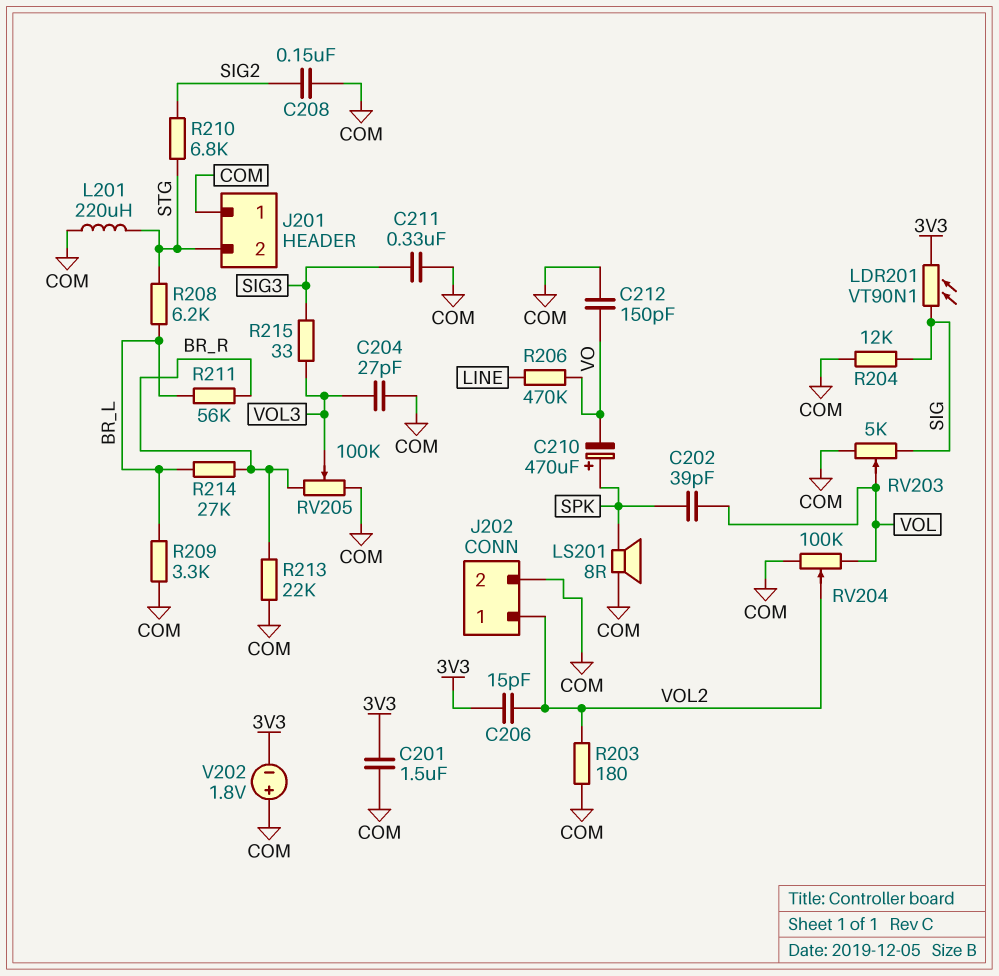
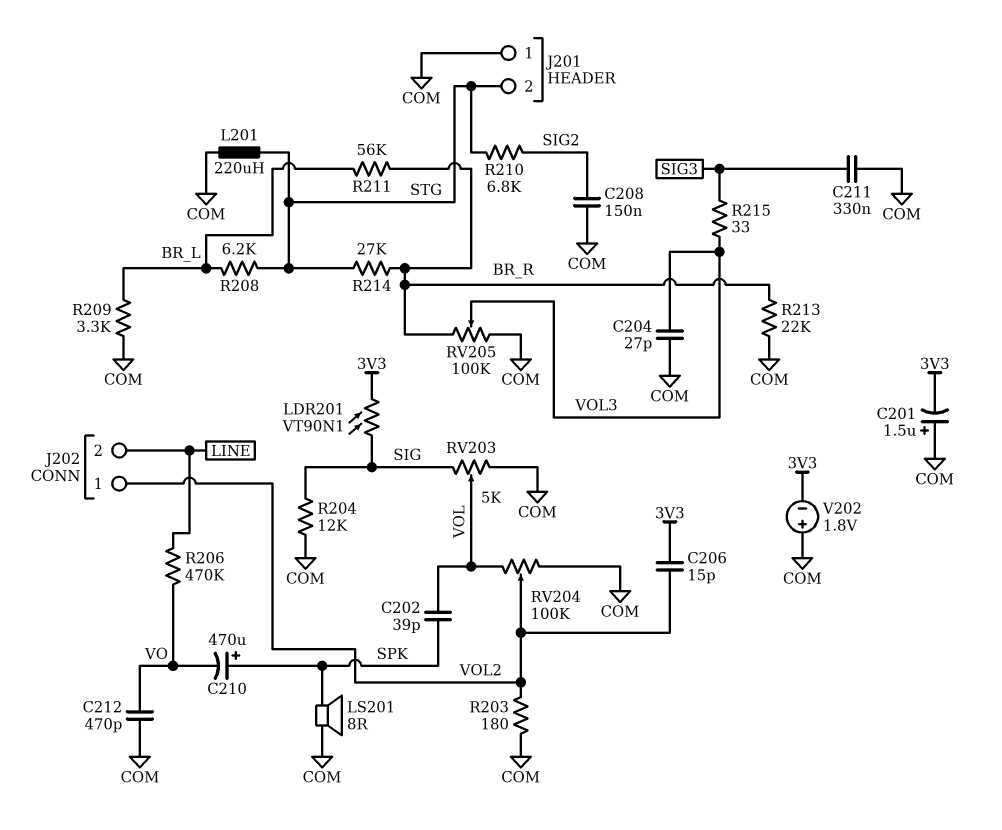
C201: 1.5uF (3V3, COM) -> 1.5uF (plus COM, minus 3V3)
C212: 150pF (COM, VO) -> 470pF (COM, VO)
J202 pin 2: COM -> LINE
R214: 27k (BR_L, BR_R) -> 27k (BR_R, STG)

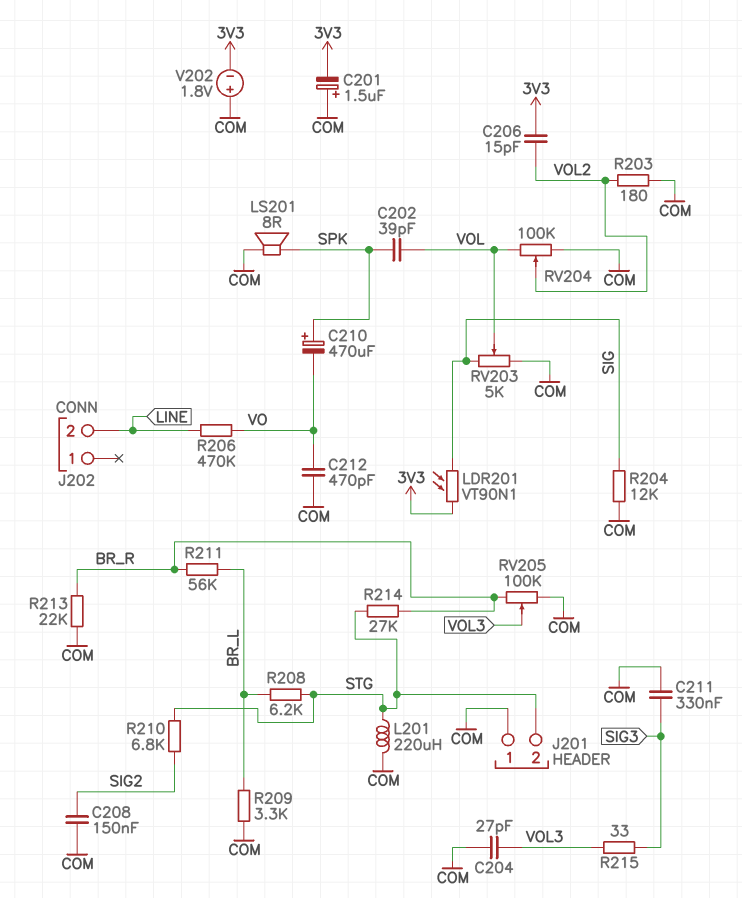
J202 pin 1: VOL2 -> none

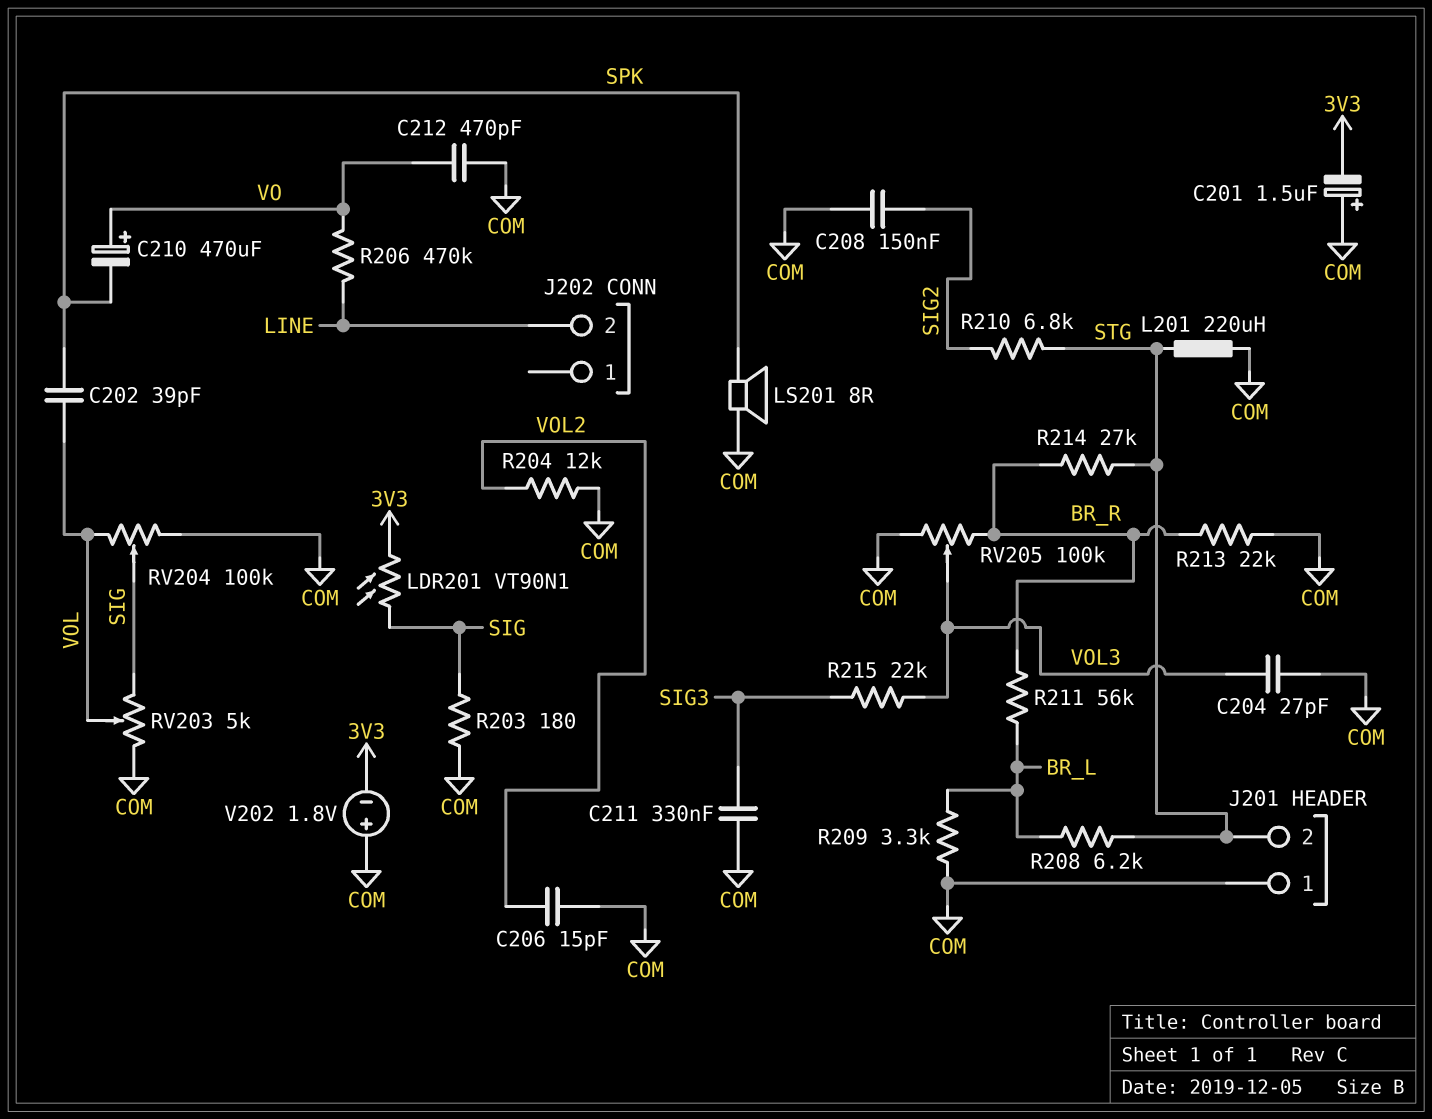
C206: 15pF (3V3, VOL2) -> 15pF (COM, VOL2)
C210: 470uF (plus SPK, minus VO) -> 470uF (plus VO, minus SPK)
R203: 180 (COM, VOL2) -> 180 (COM, SIG)
R204: 12k (COM, SIG) -> 12k (COM, VOL2)
R215: 33 (SIG3, VOL3) -> 22k (SIG3, VOL3)
RV204: 100k (COM, VOL, wiper VOL2) -> 100k (COM, VOL, wiper SIG)

